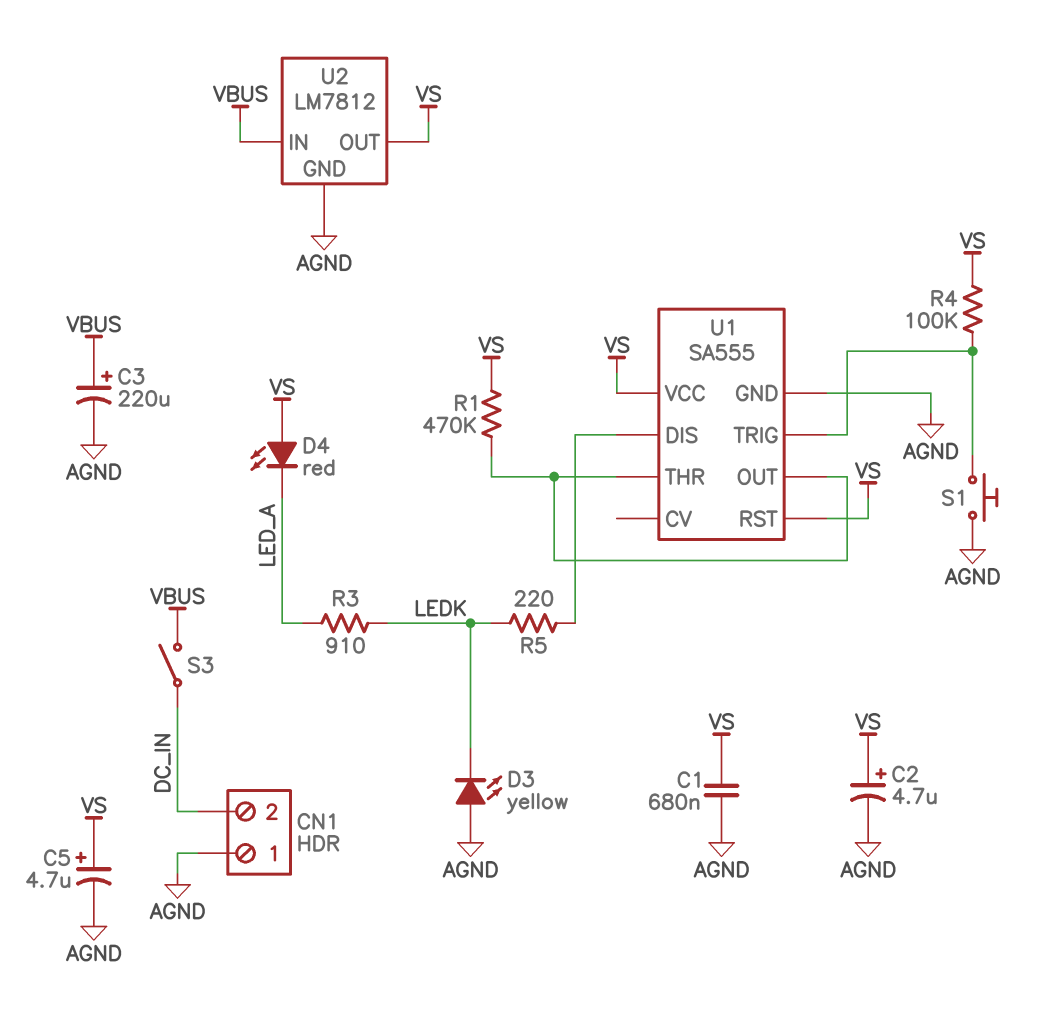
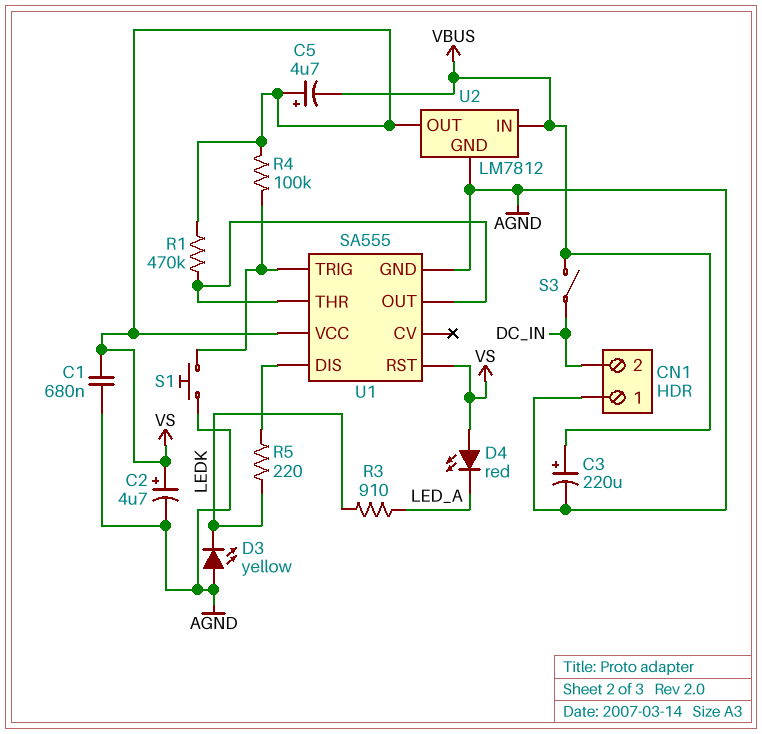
C5: 4.7uF (plus VS, minus AGND) -> 4.7uF (plus VS, minus VBUS)

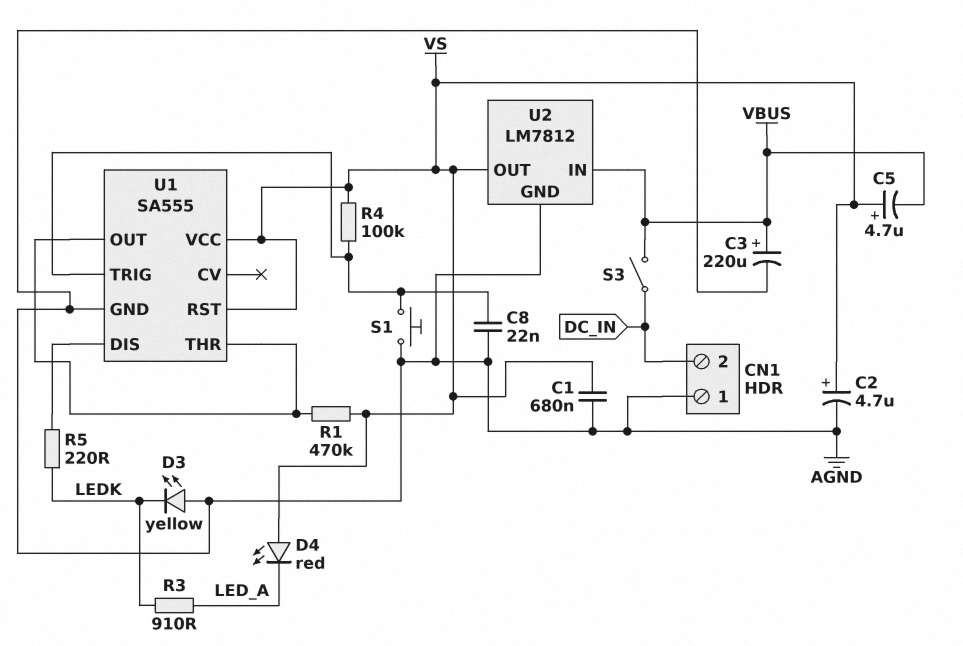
C8: none -> 22nF (AGND, U1/TRIG)

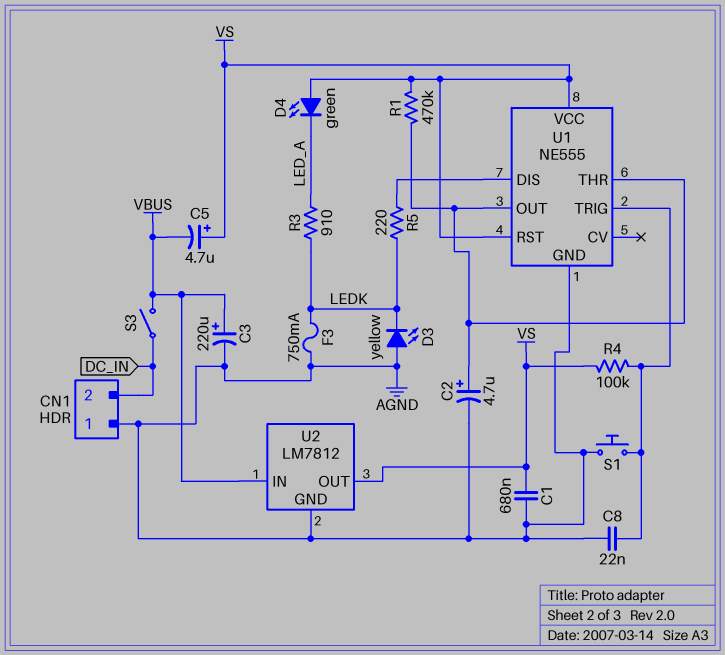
C2: 4.7uF (plus VS, minus AGND) -> 4.7uF (plus U1/OUT, minus AGND)
D4: LED red (A VS, K LED_A) -> LED green (A VS, K LED_A)
F3: none -> 750mA (AGND, LEDK)
U1: SA555 -> NE555

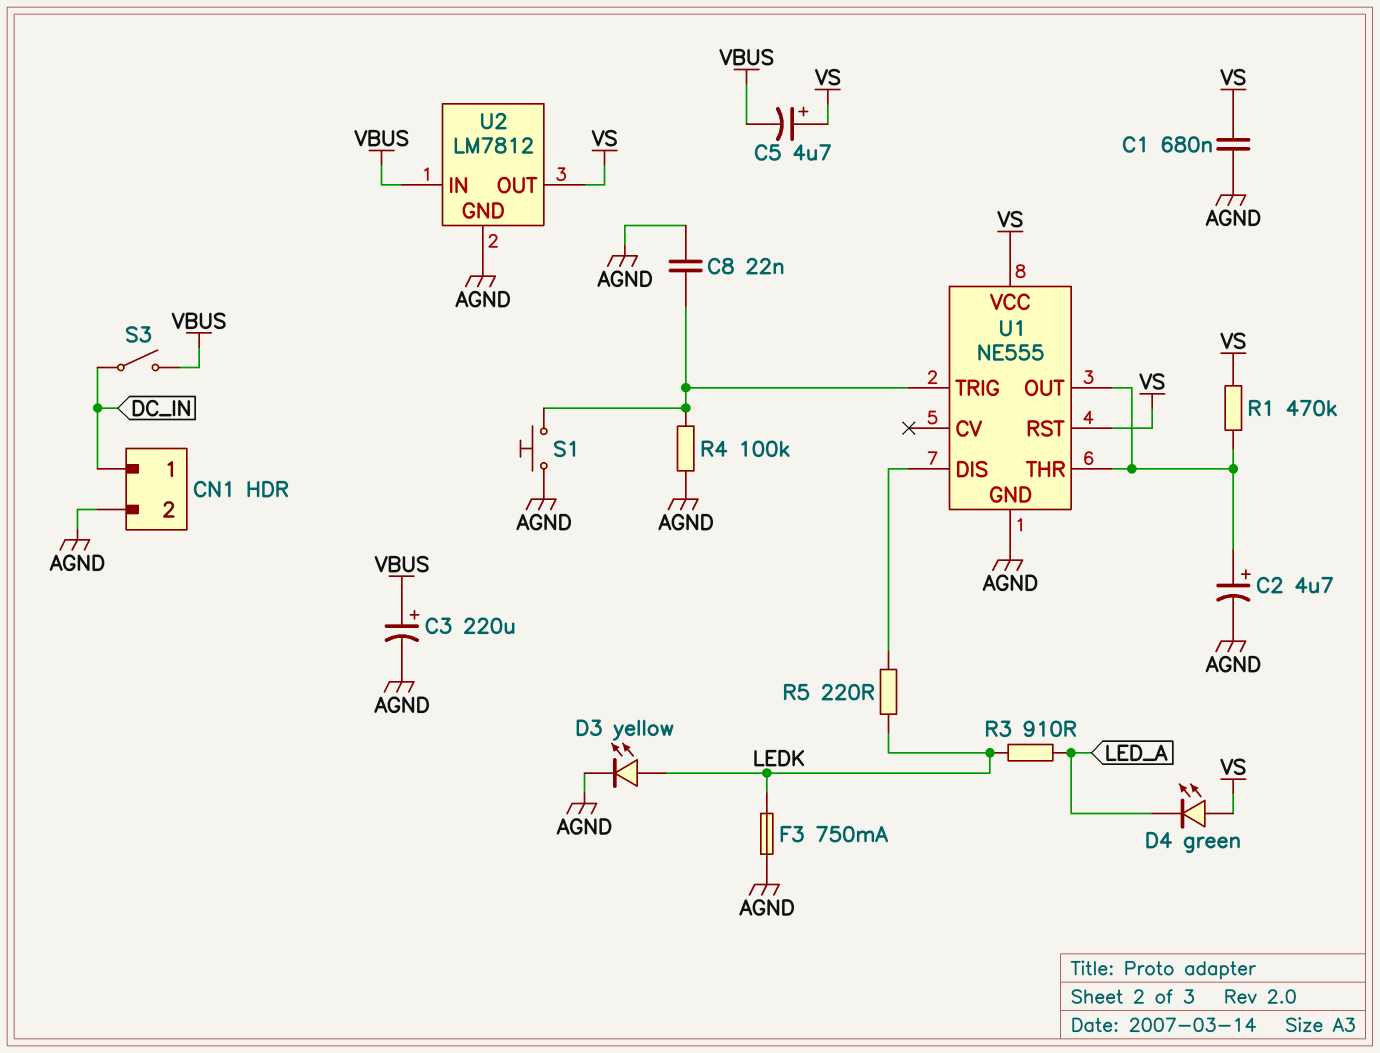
CN1 pin 1: AGND -> DC_IN
CN1 pin 2: DC_IN -> AGND
D3: LED yellow (A AGND, K LEDK) -> LED yellow (A LEDK, K AGND)
R4: 100k (U1/TRIG, VS) -> 100k (AGND, U1/TRIG)

